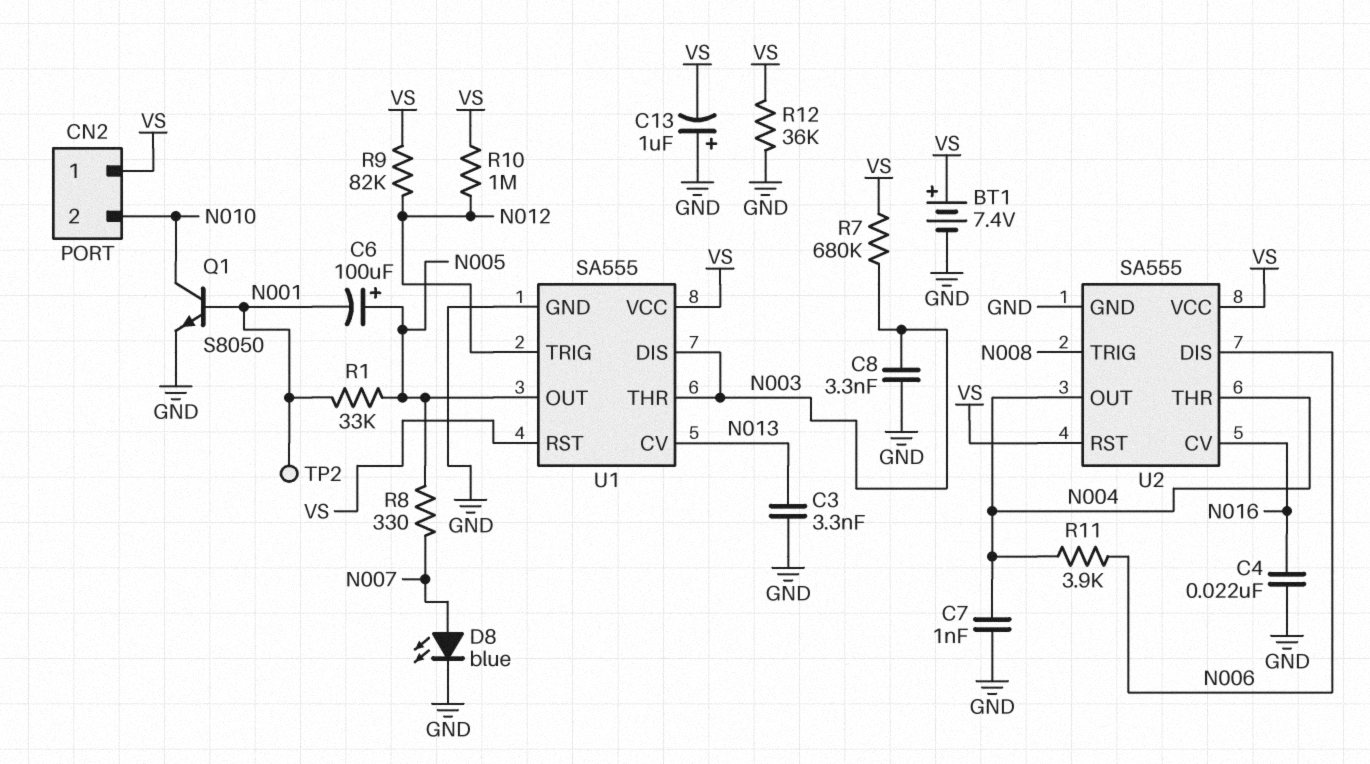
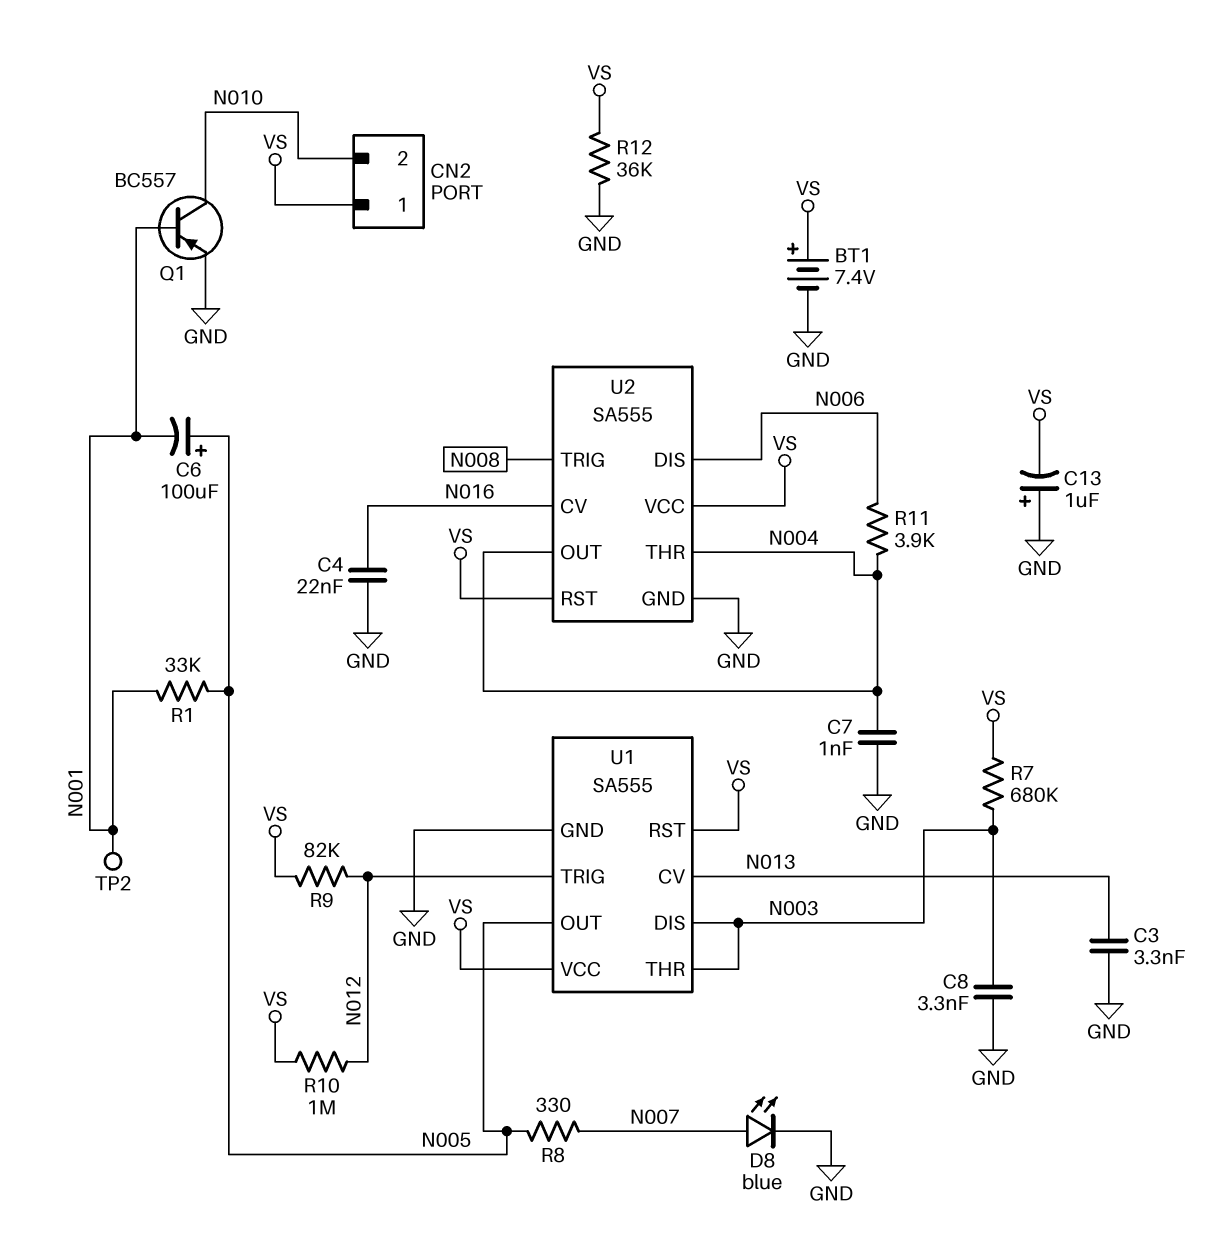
Q1: NPN S8050 (B N001, C N010, E GND) -> PNP BC557 (B N001, C N010, E GND)

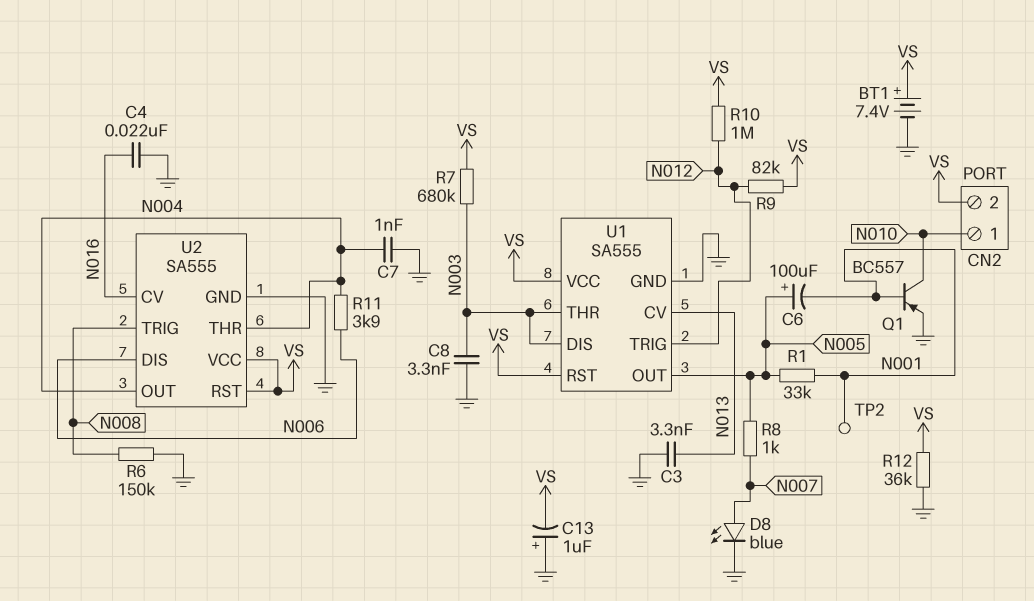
CN2 pin 1: VS -> N010
CN2 pin 2: N010 -> VS
R6: none -> 150k (GND, N008)
R8: 330 (N005, N007) -> 1k (N005, N007)

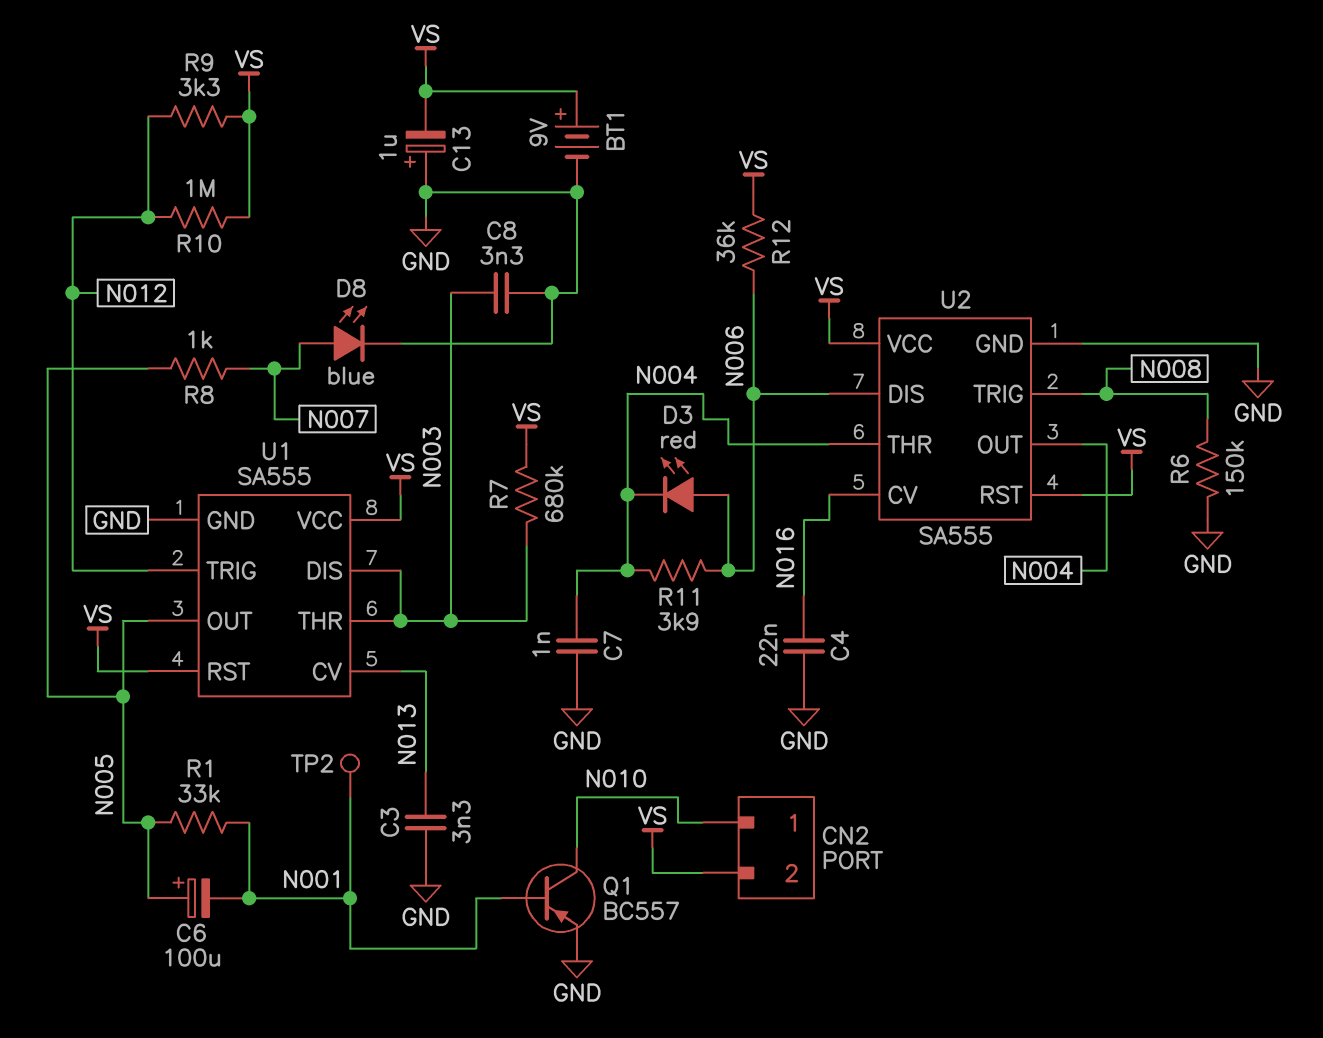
BT1: 7.4V (plus VS, minus GND) -> 9V (plus VS, minus GND)
D3: none -> LED red (A N006, K N004)
R9: 82k (N012, VS) -> 3.3k (N012, VS)
R12: 36k (GND, VS) -> 36k (N006, VS)

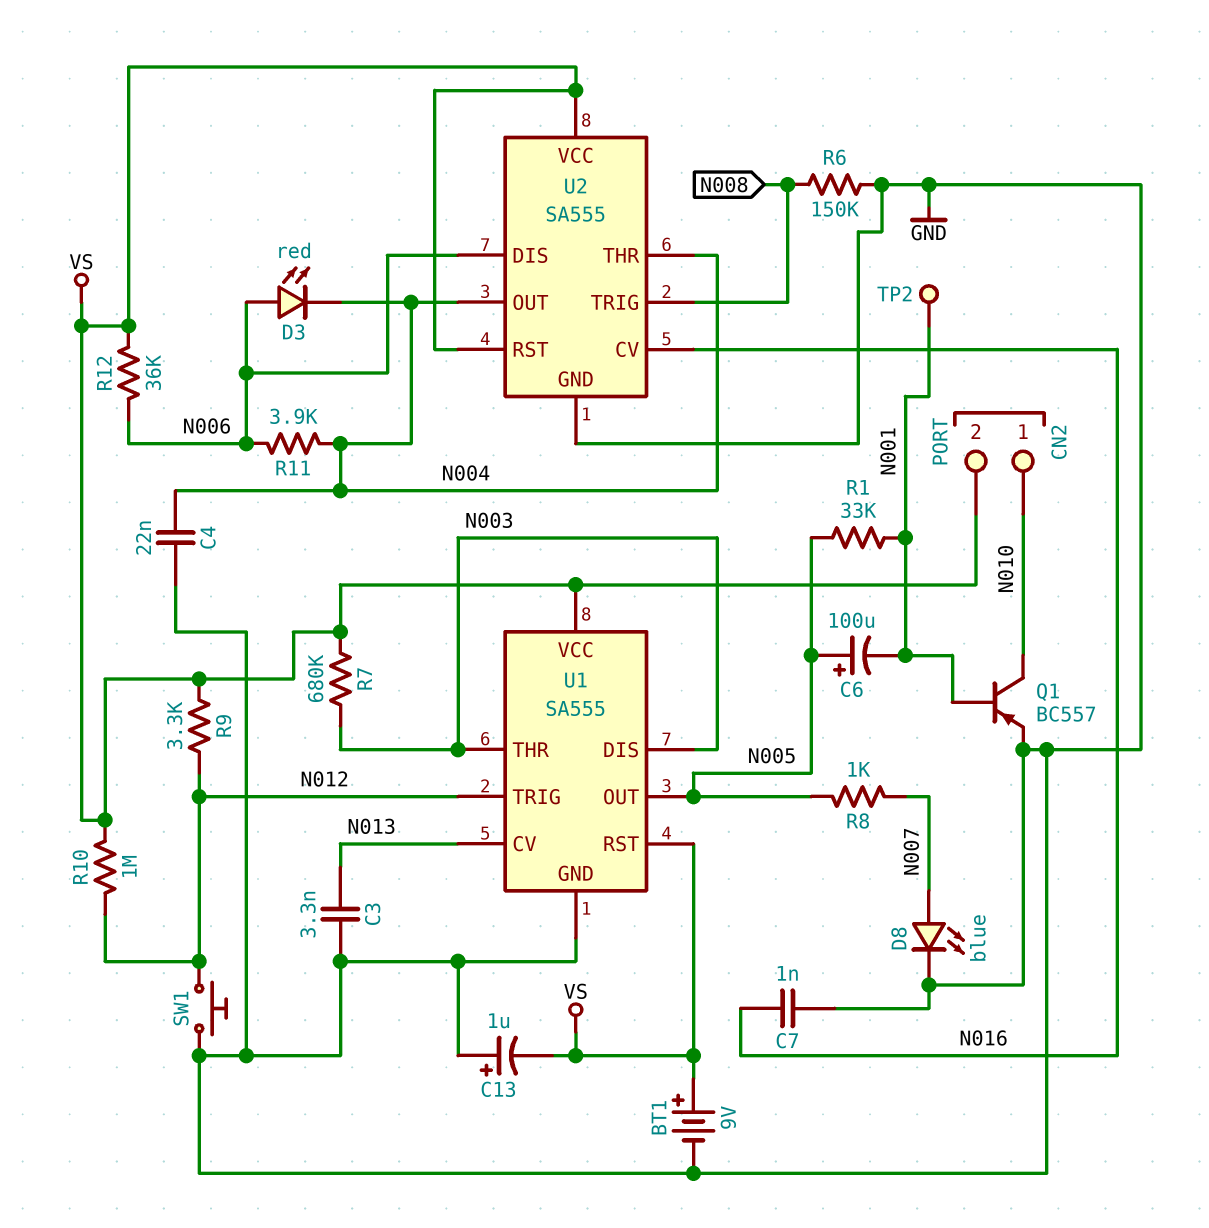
C4: 22nF (GND, N016) -> 22nF (GND, N004)
C7: 1nF (GND, N004) -> 1nF (GND, N016)
C8: 3.3nF (GND, N003) -> none
SW1: none -> button (GND, N012)

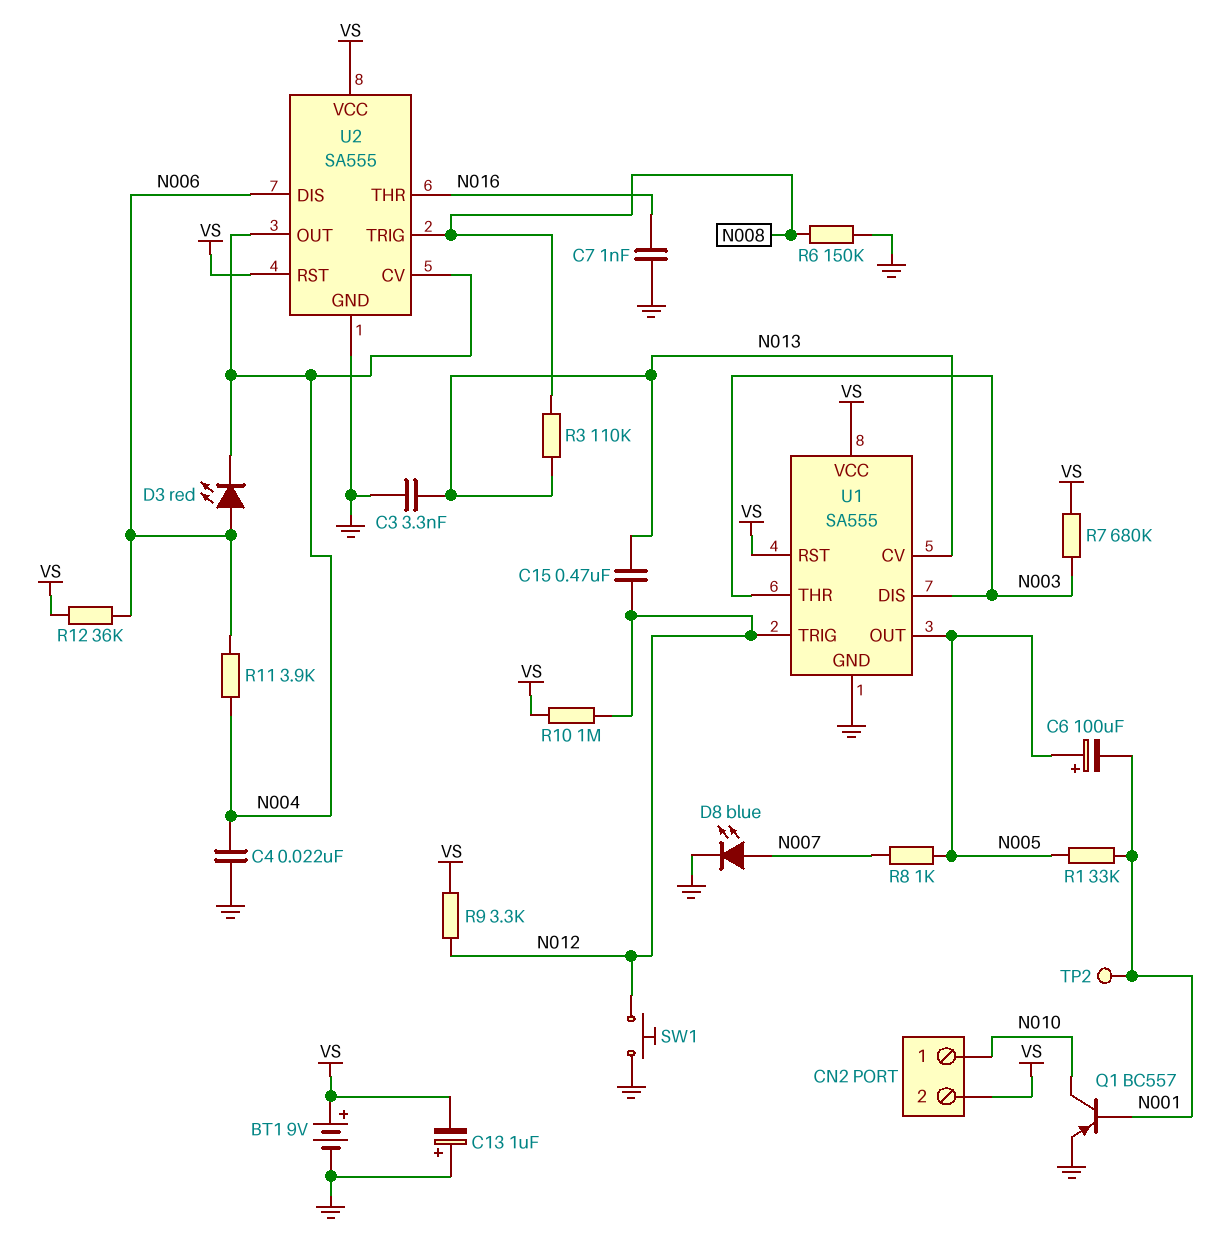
C15: none -> 470nF (N012, N013)
R3: none -> 110k (N008, N013)
U2 pin CV: N016 -> N004
U2 pin THR: N004 -> N016

